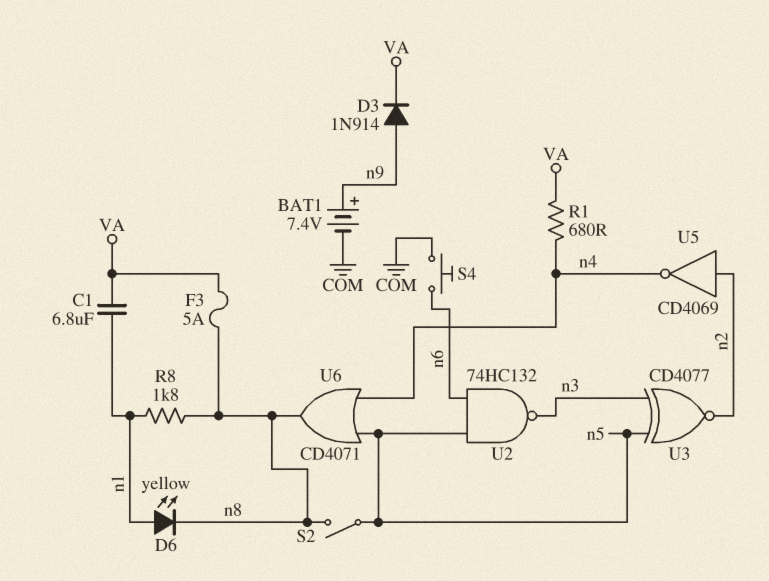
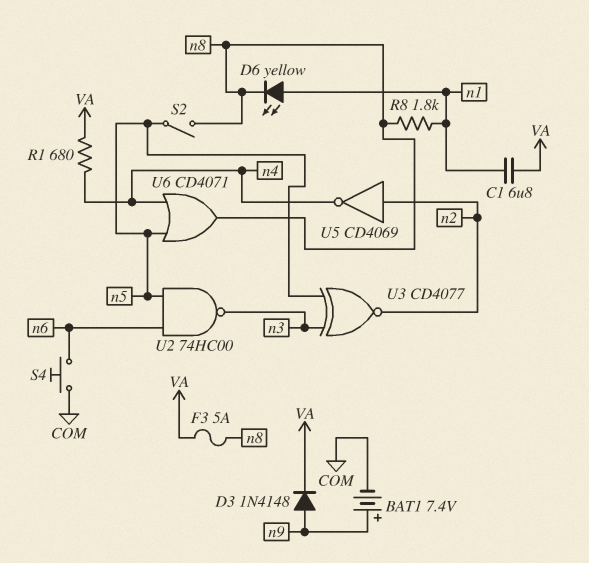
D3: diode 1N914 (A n9, K VA) -> diode 1N4148 (A n9, K VA)
U2: NAND 74HC132 (in n5, in n6, out n3) -> NAND 74HC00 (in n5, in n6, out n3)

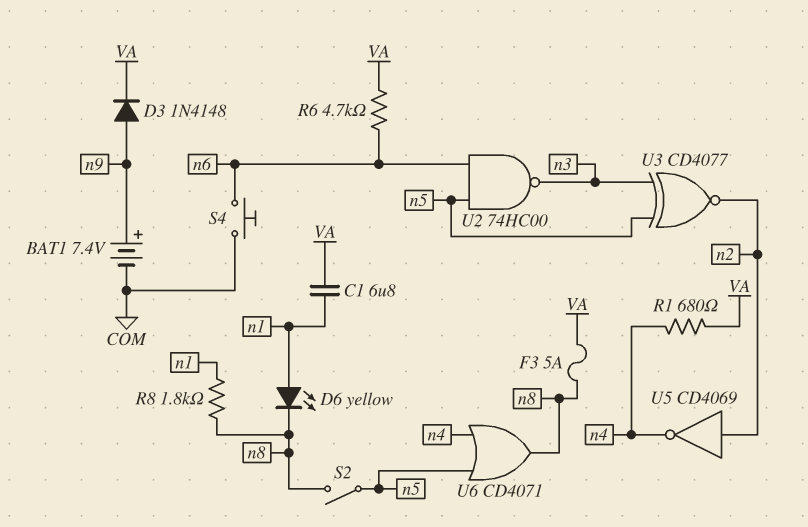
R6: none -> 4.7k (VA, n6)

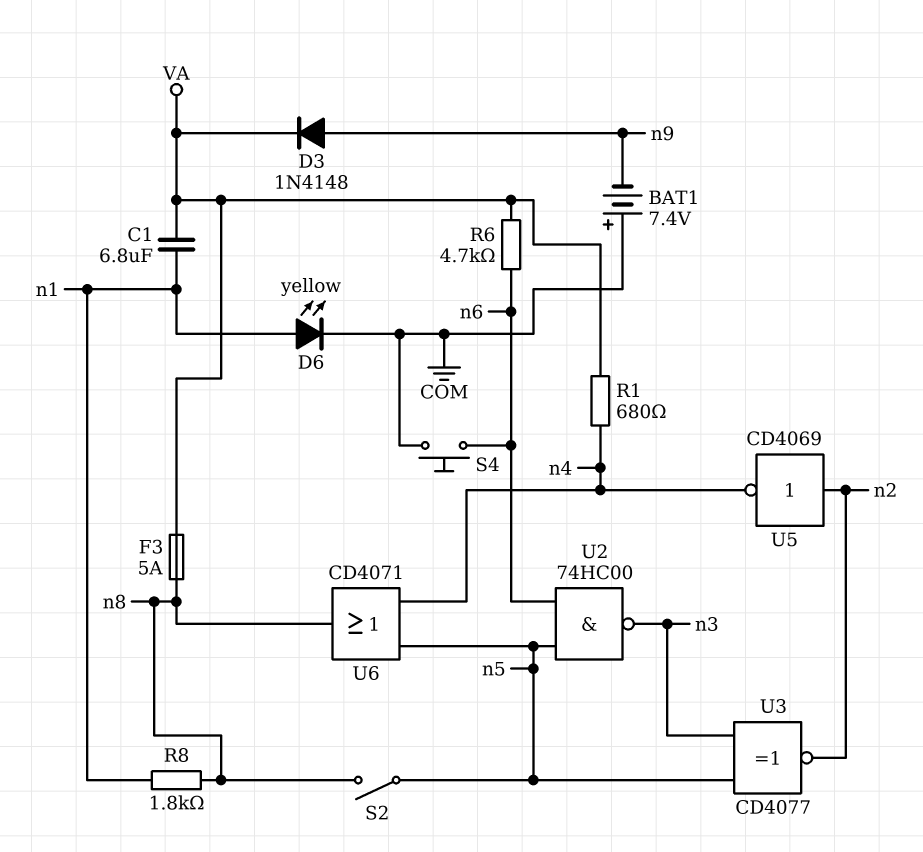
BAT1: 7.4V (plus n9, minus COM) -> 7.4V (plus COM, minus n9)
D6: LED yellow (A n1, K n8) -> LED yellow (A n1, K COM)

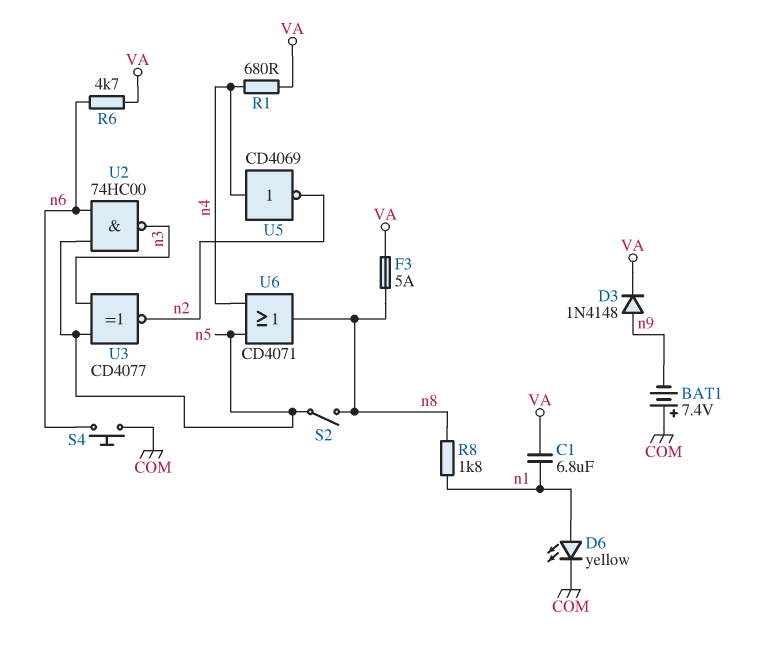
U5: NOT CD4069 (in n2, out n4) -> NOT CD4069 (in n4, out n2)

